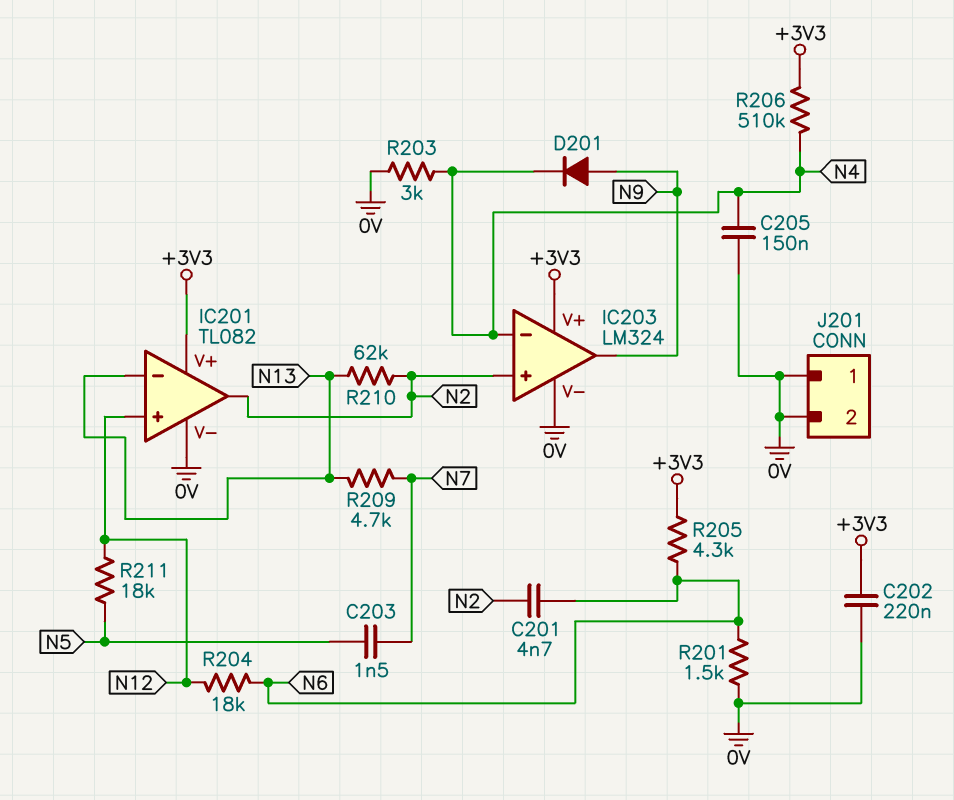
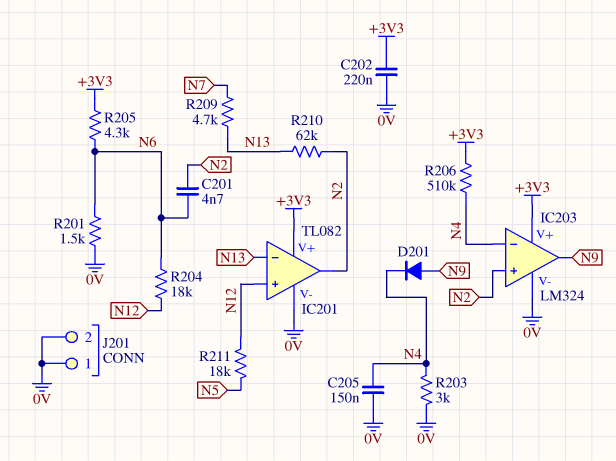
C203: 1.5nF (N5, N7) -> none

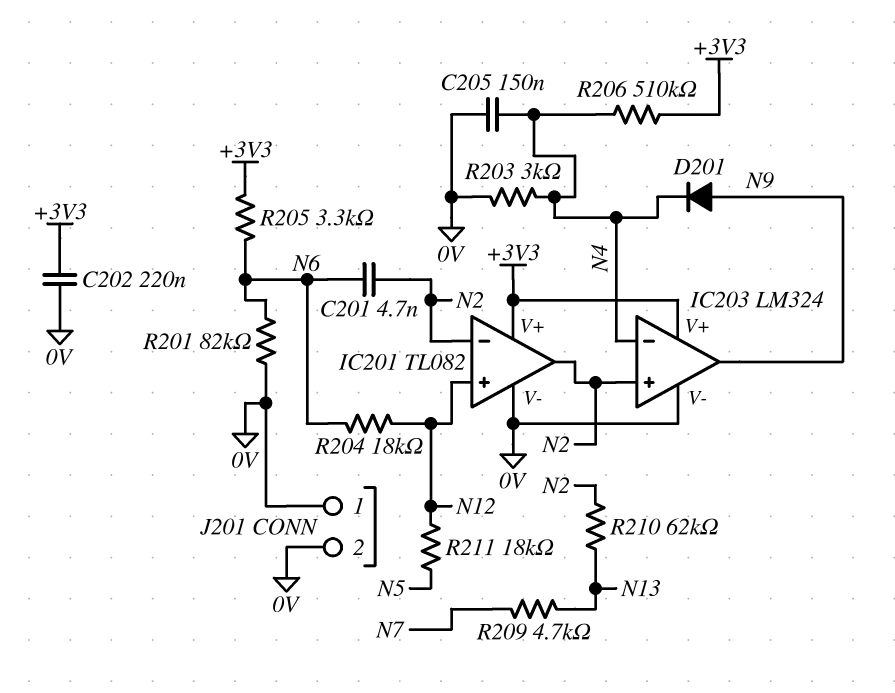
IC201 pin in-: N13 -> N2
R201: 1.5k (0V, N6) -> 82k (0V, N6)
R205: 4.3k (+3V3, N6) -> 3.3k (+3V3, N6)

